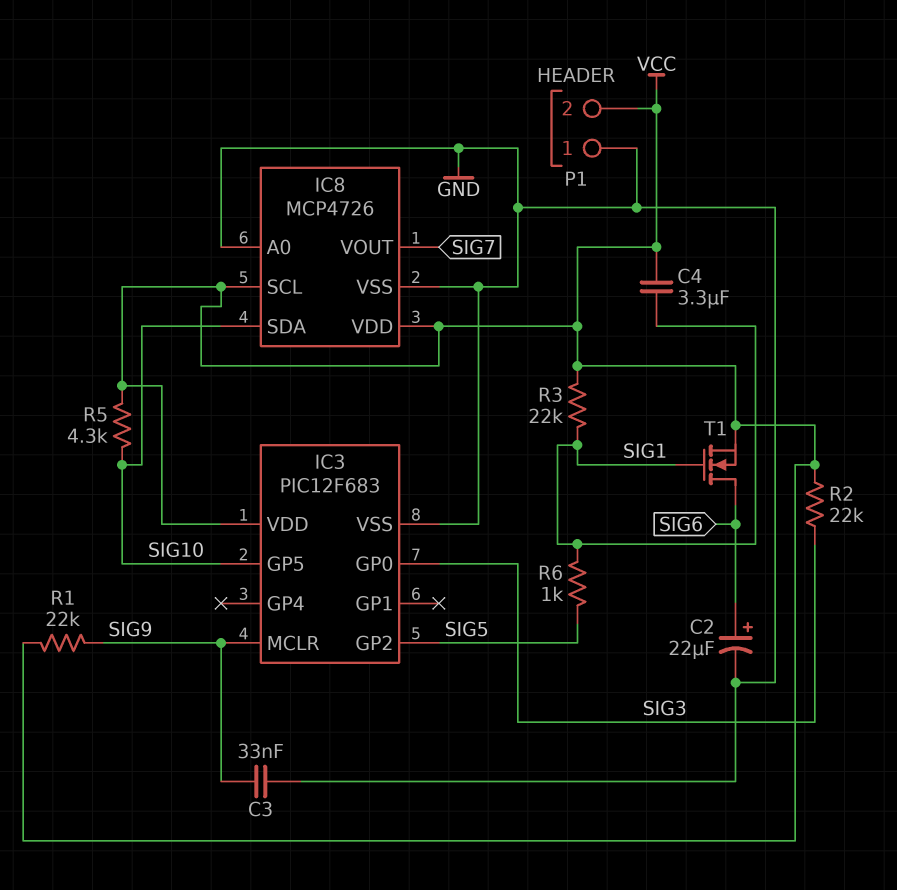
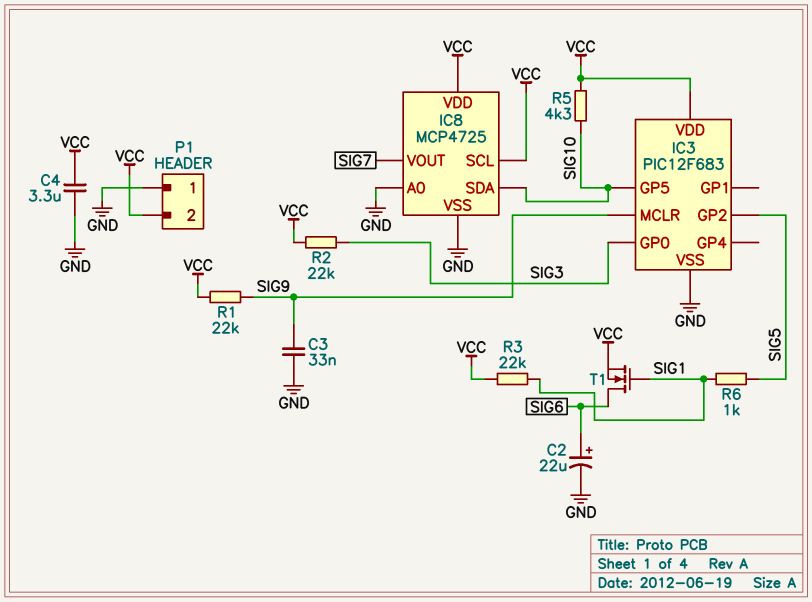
C4: 3.3uF (SIG1, VCC) -> 3.3uF (GND, VCC)
IC8: MCP4726 -> MCP4725

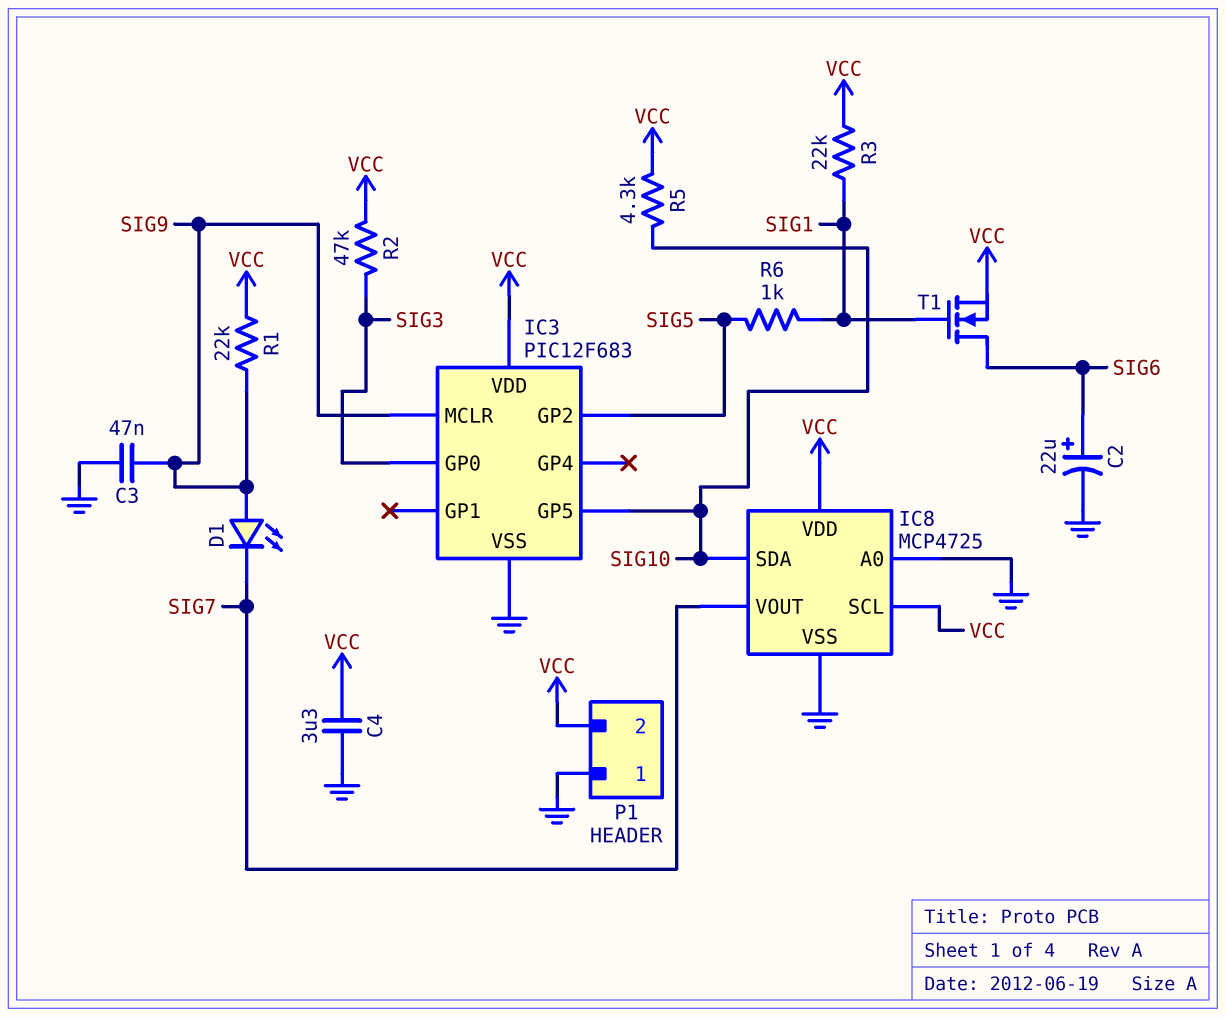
C3: 33nF (GND, SIG9) -> 47nF (GND, SIG9)
D1: none -> LED (A SIG9, K SIG7)
R2: 22k (SIG3, VCC) -> 47k (SIG3, VCC)

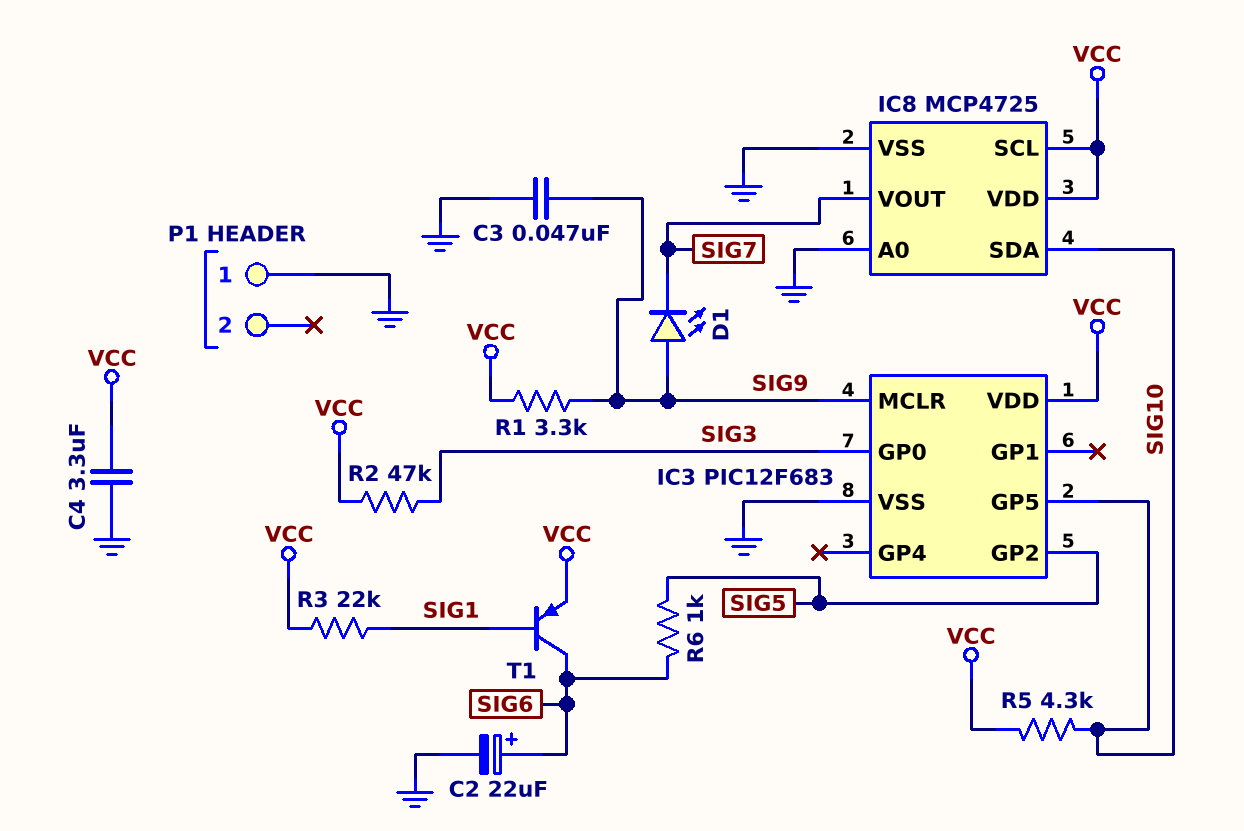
P1 pin 2: VCC -> none
R1: 22k (SIG9, VCC) -> 3.3k (SIG9, VCC)
R6: 1k (SIG1, SIG5) -> 1k (SIG5, SIG6)
T1: NMOS (G SIG1, D SIG6, S VCC) -> PNP (B SIG1, C SIG6, E VCC)

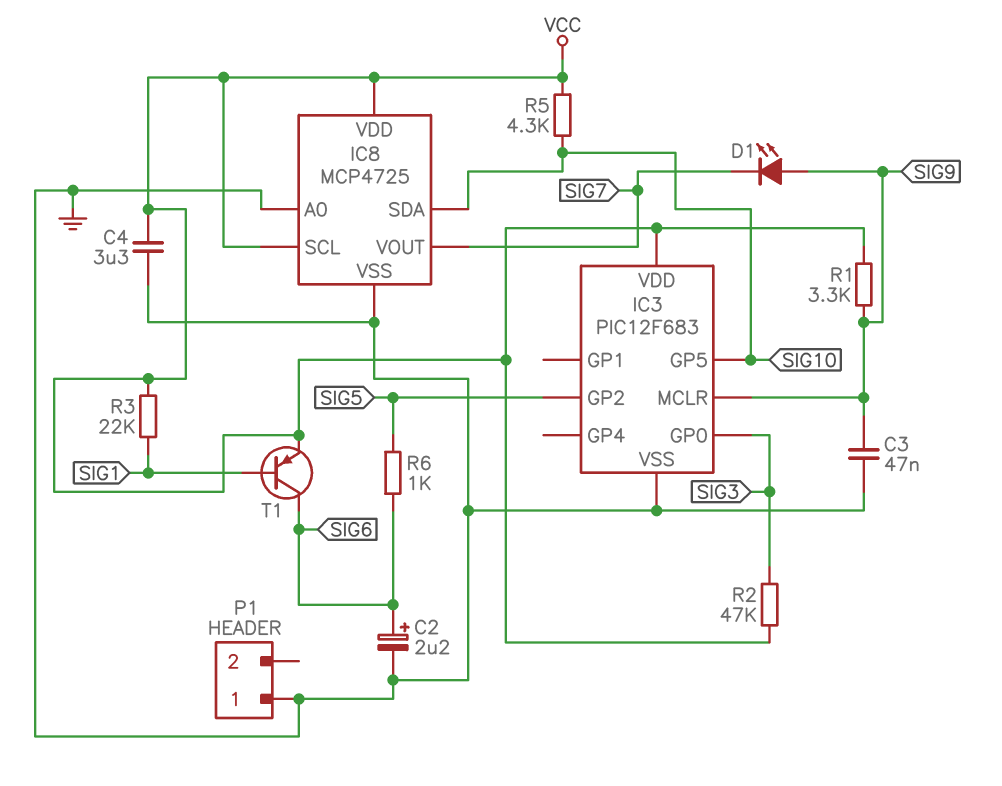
C2: 22uF (plus SIG6, minus GND) -> 2.2uF (plus SIG6, minus GND)

